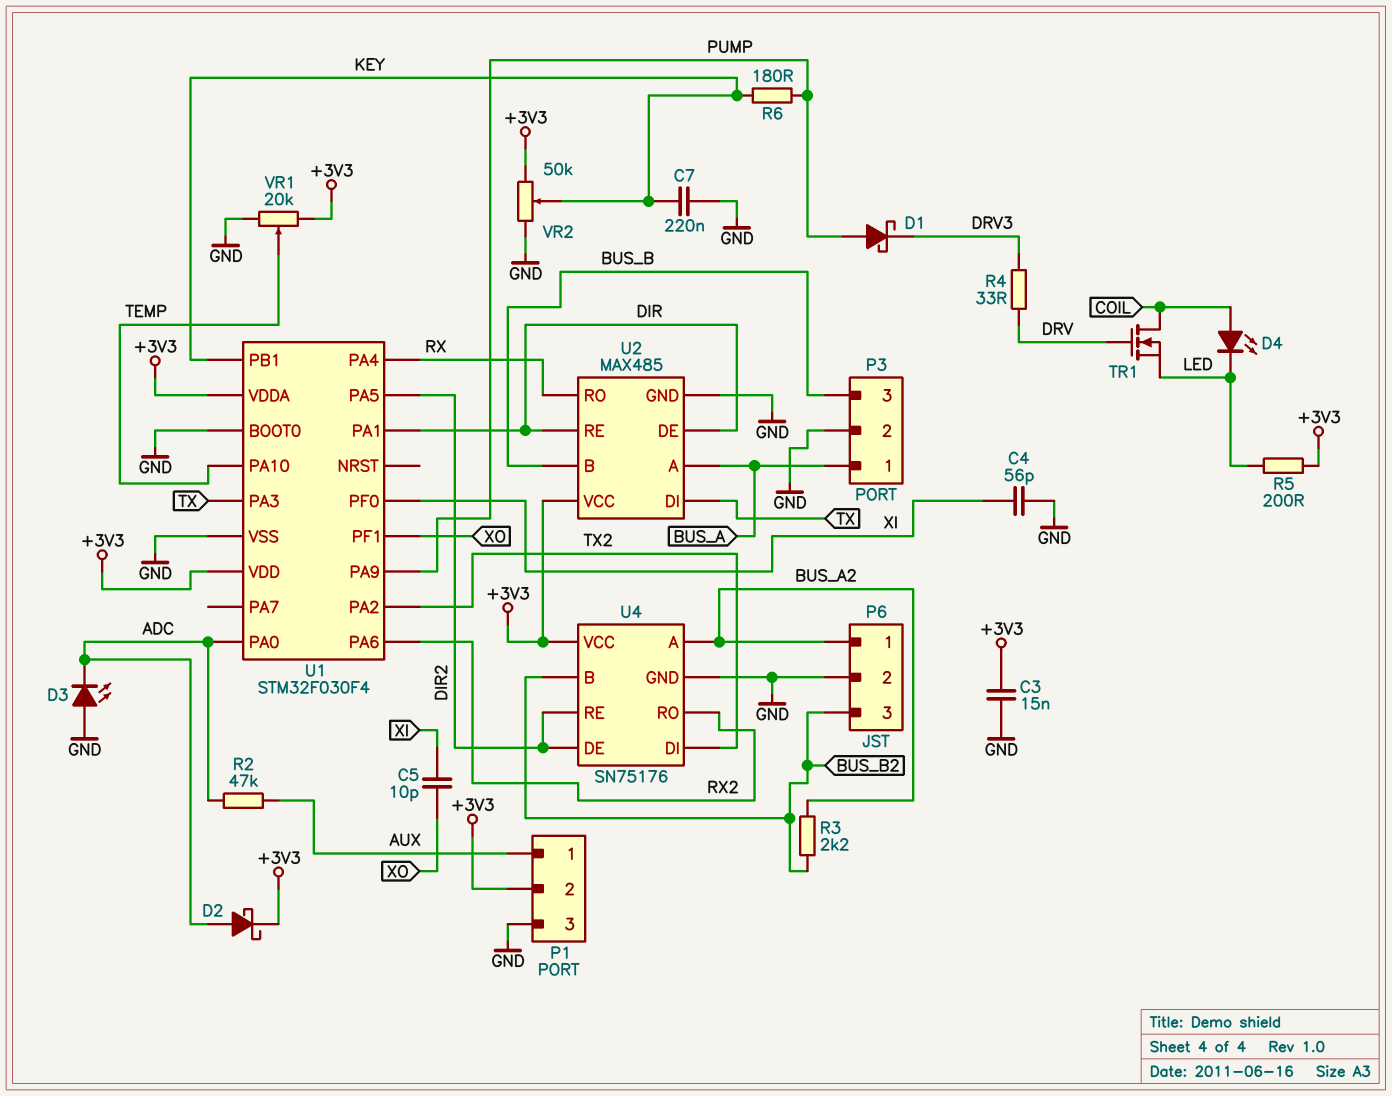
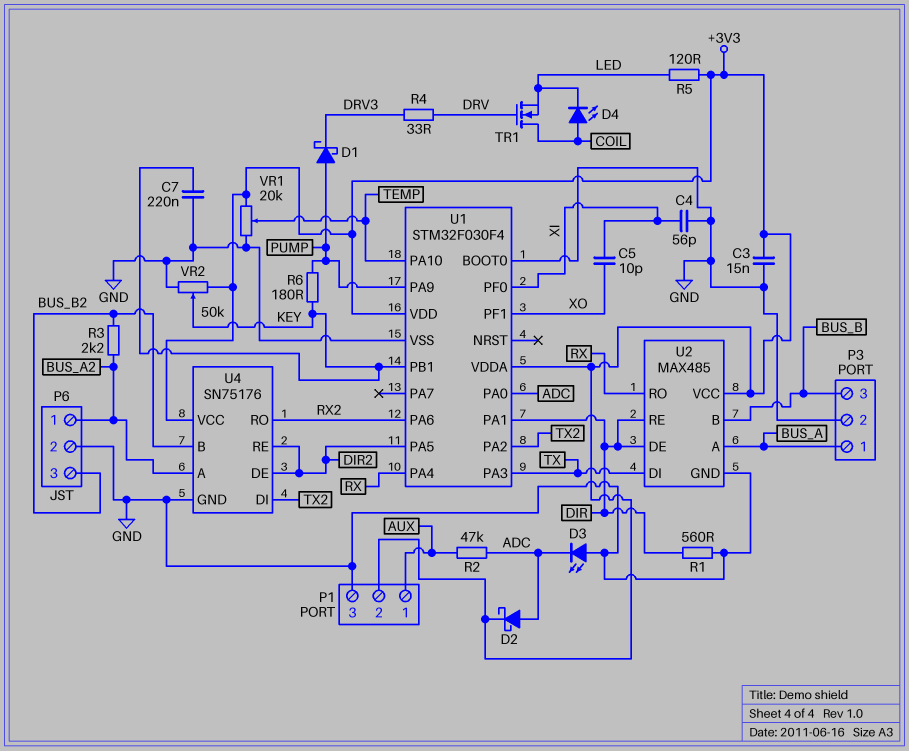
R1: none -> 560 (DIR, GND)
R5: 200 (+3V3, LED) -> 120 (+3V3, LED)

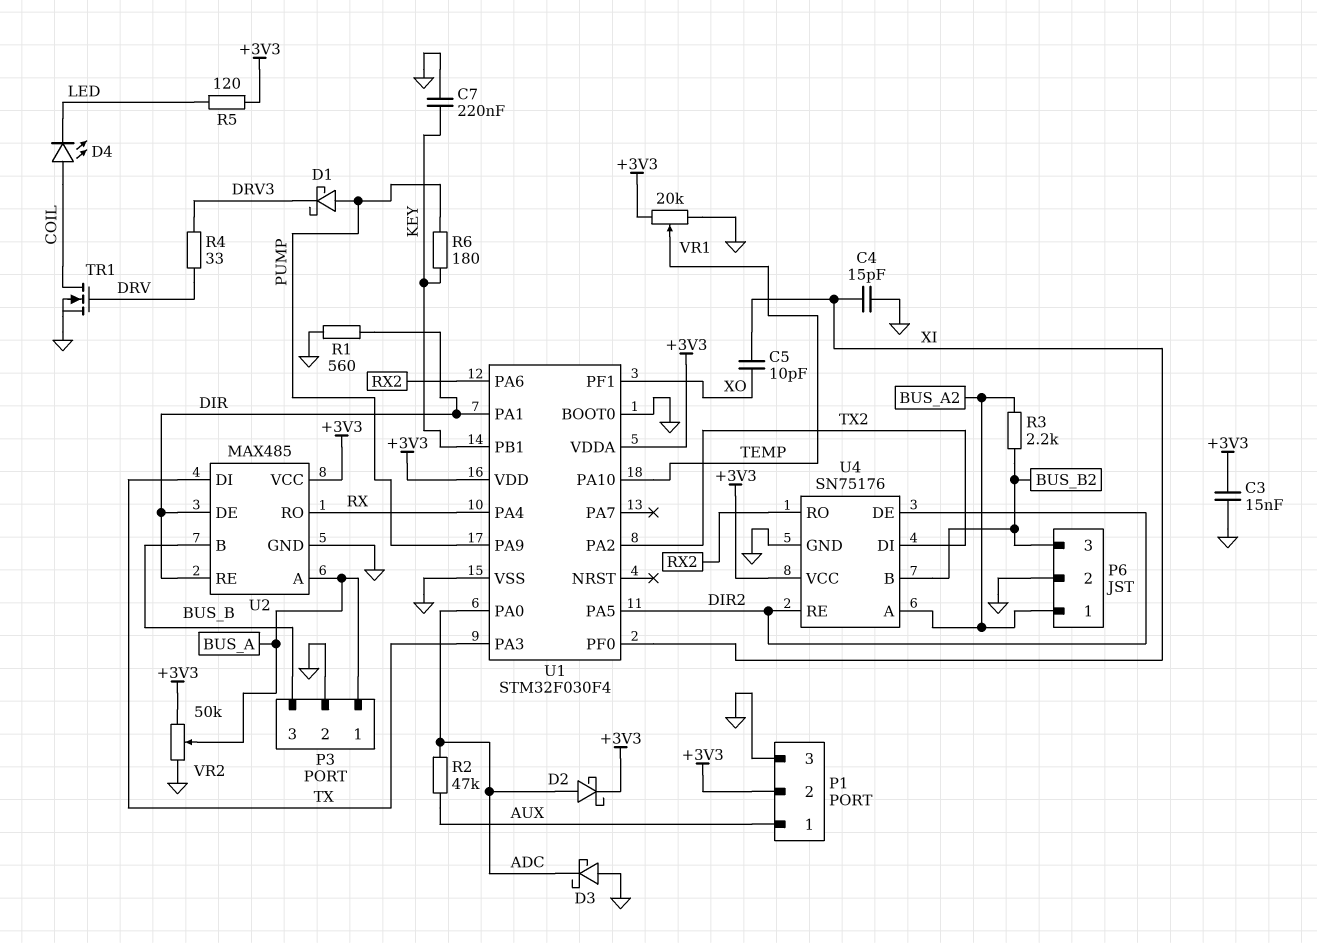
C4: 56pF (GND, XI) -> 15pF (GND, XI)
D3: LED (A GND, K ADC) -> schottky (A GND, K ADC)
TR1: NMOS (G DRV, D COIL, S LED) -> NMOS (G DRV, D COIL, S GND)
VR2: 50k (+3V3, GND, wiper KEY) -> 50k (+3V3, GND, wiper BUS_A)

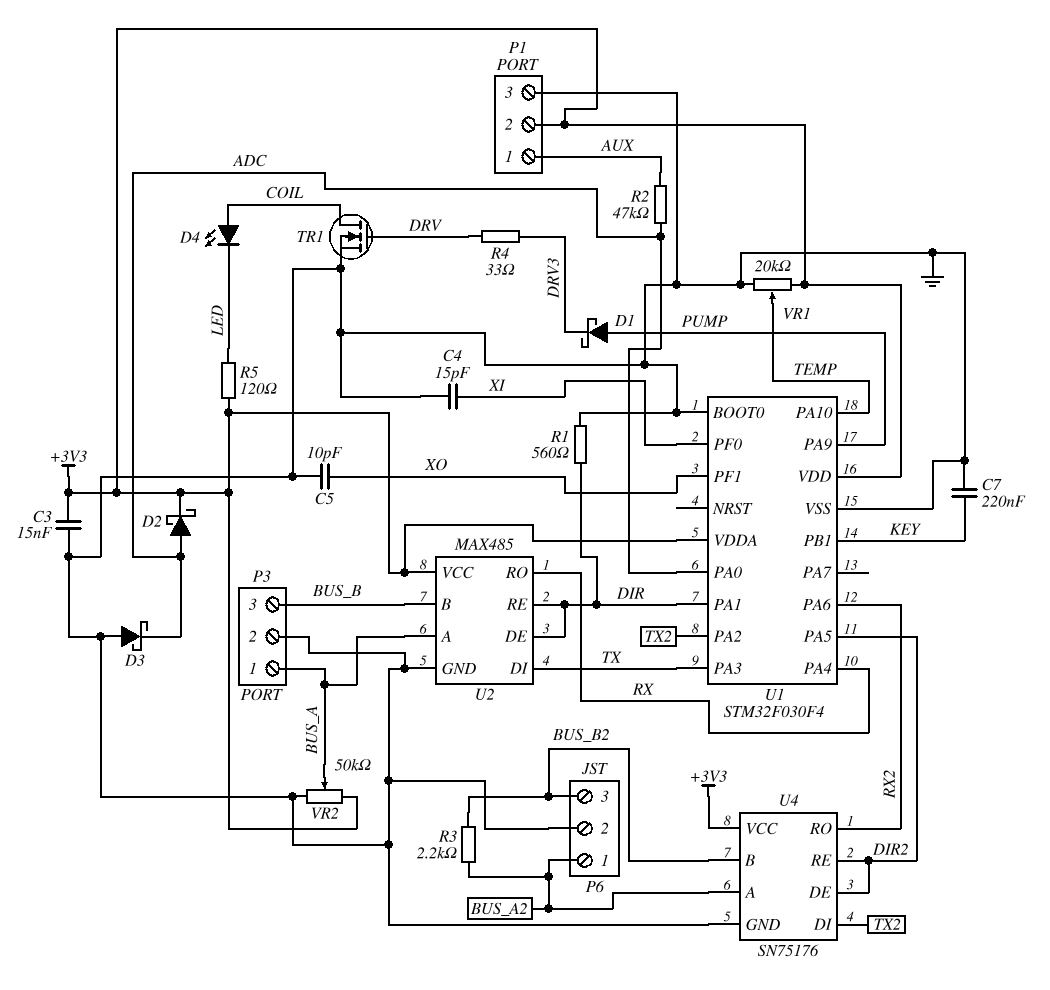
C5: 10pF (XI, XO) -> 10pF (GND, XO)
R6: 180 (KEY, PUMP) -> none

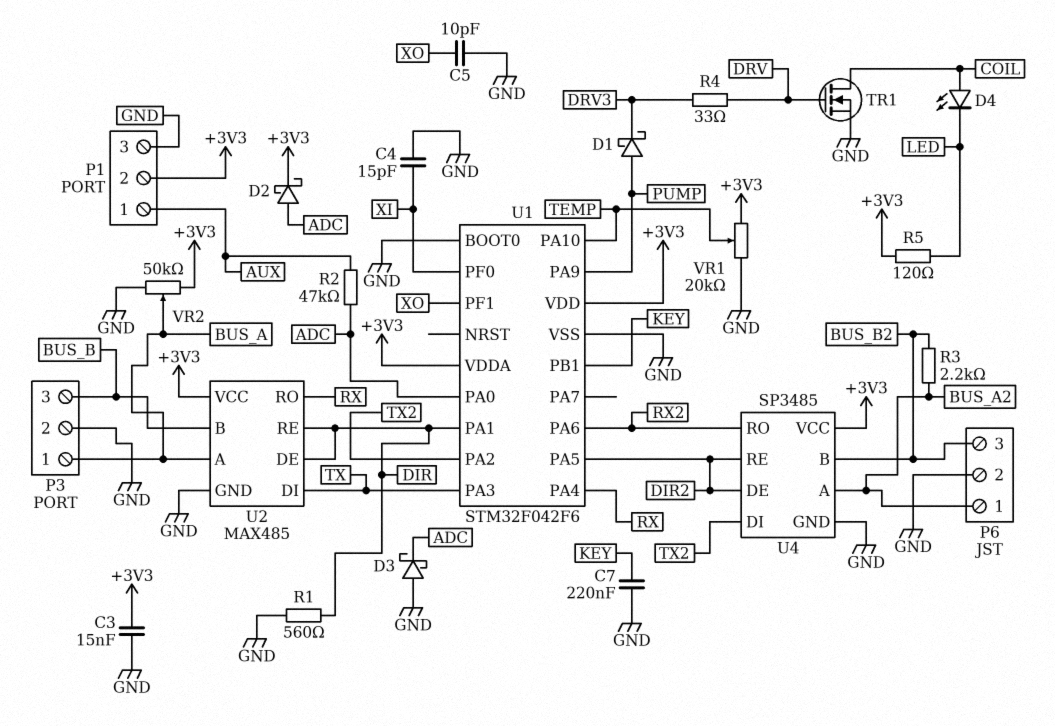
U1: STM32F030F4 -> STM32F042F6
U4: SN75176 -> SP3485

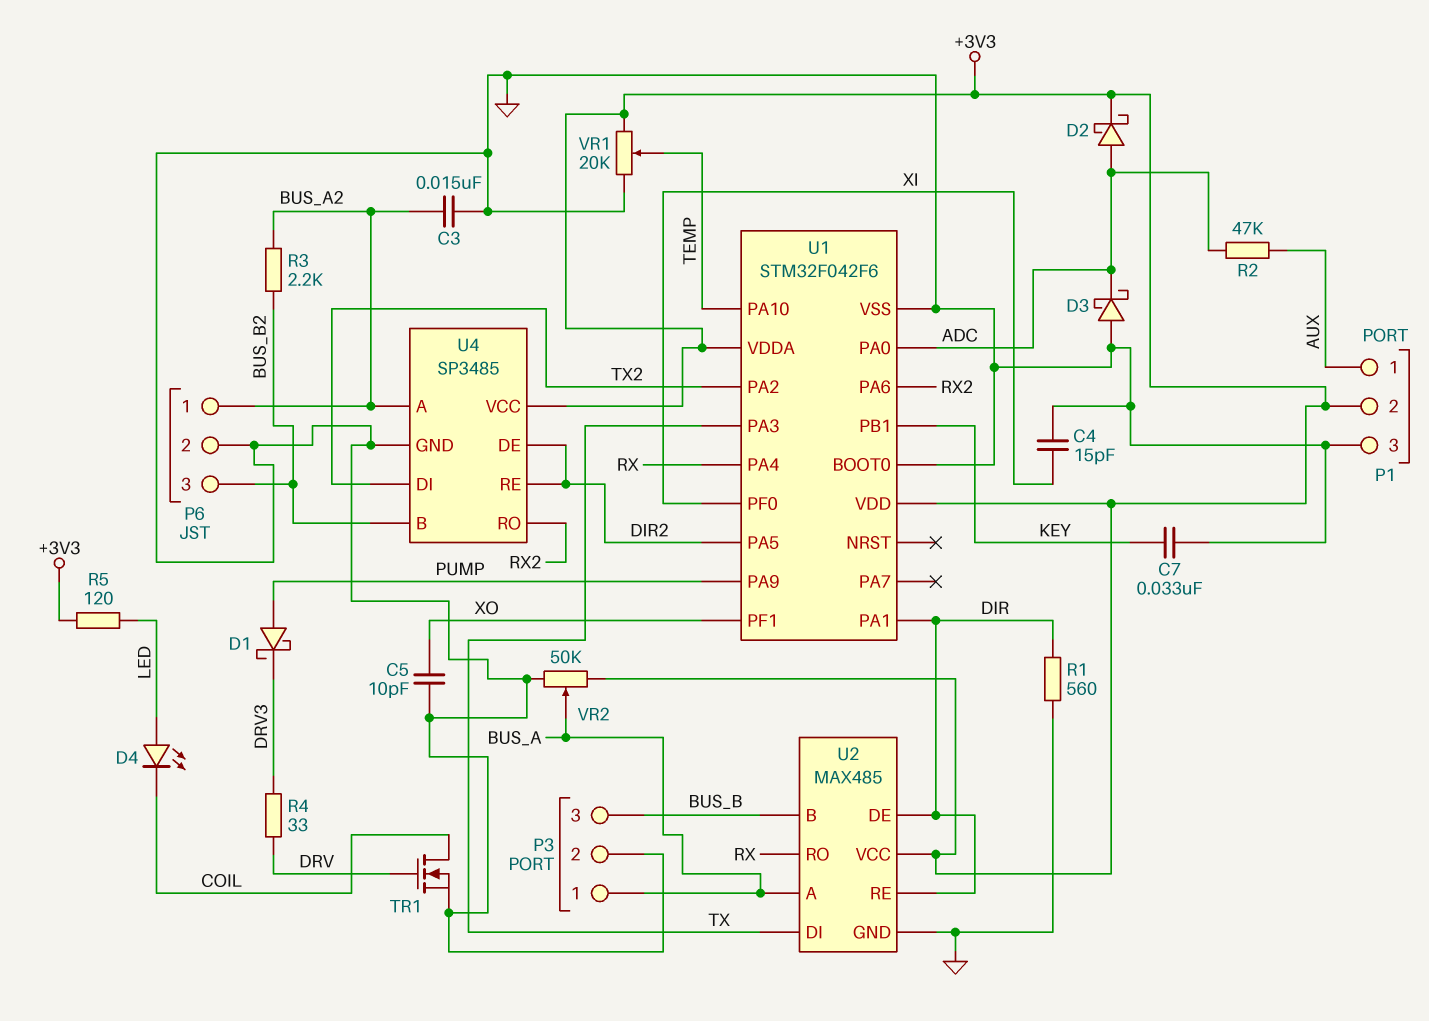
C3: 15nF (+3V3, GND) -> 15nF (BUS_A2, GND)
C7: 220nF (GND, KEY) -> 33nF (GND, KEY)
D4: LED (A COIL, K LED) -> LED (A LED, K COIL)

